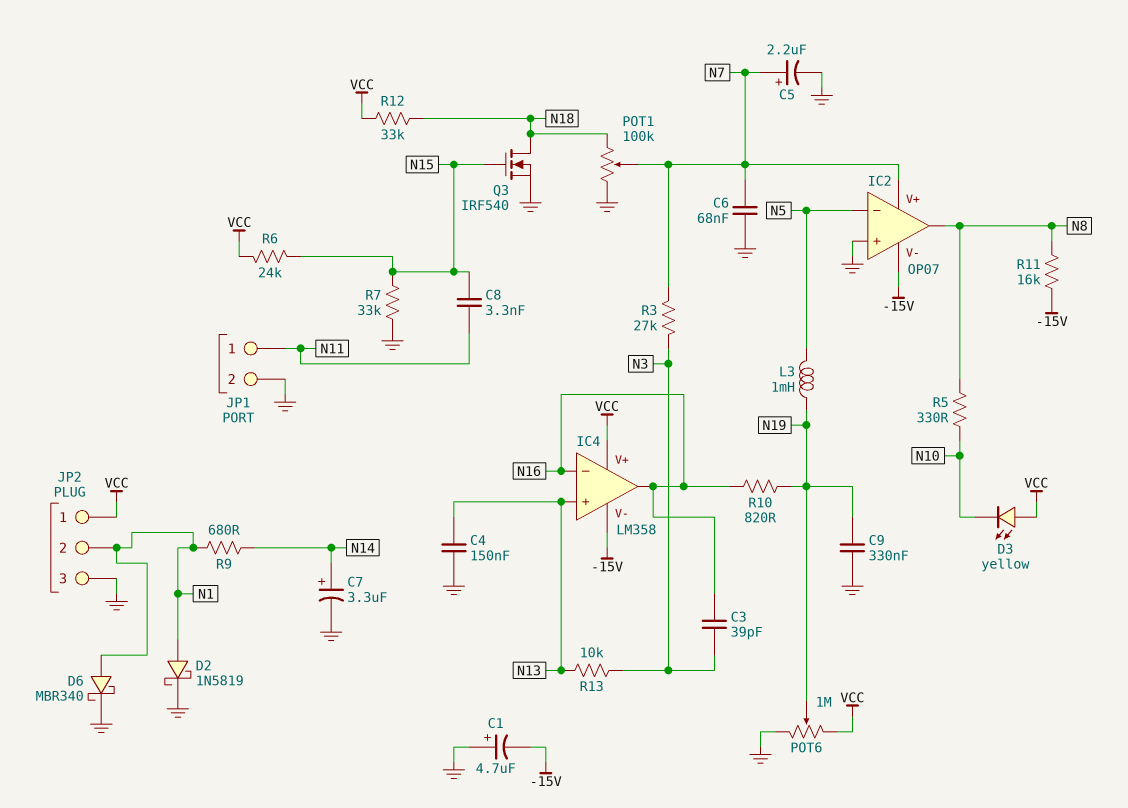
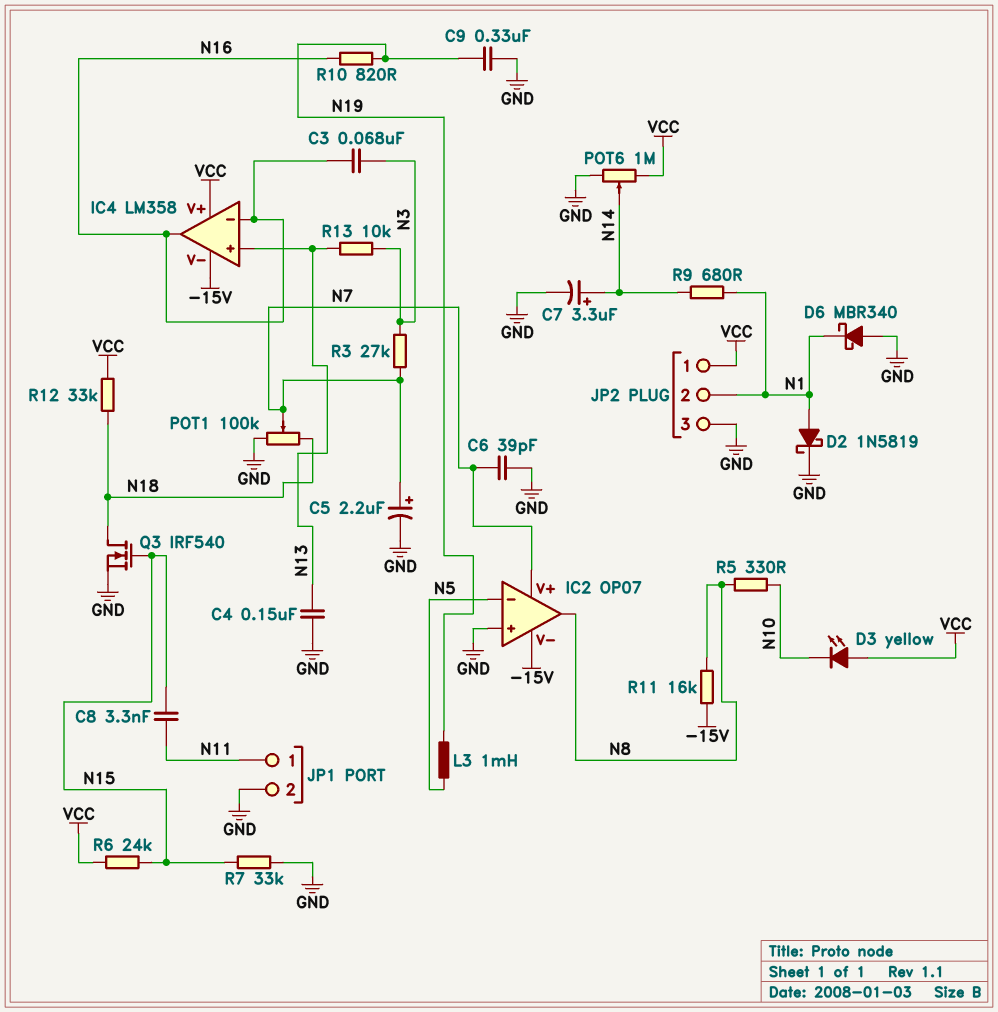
C1: 4.7uF (plus GND, minus -15V) -> none
C3: 39pF (N3, N16) -> 68nF (N3, N16)
C6: 68nF (GND, N7) -> 39pF (GND, N7)
D6: schottky MBR340 (A N1, K GND) -> schottky MBR340 (A GND, K N1)
POT6: 1M (GND, VCC, wiper N19) -> 1M (GND, VCC, wiper N14)

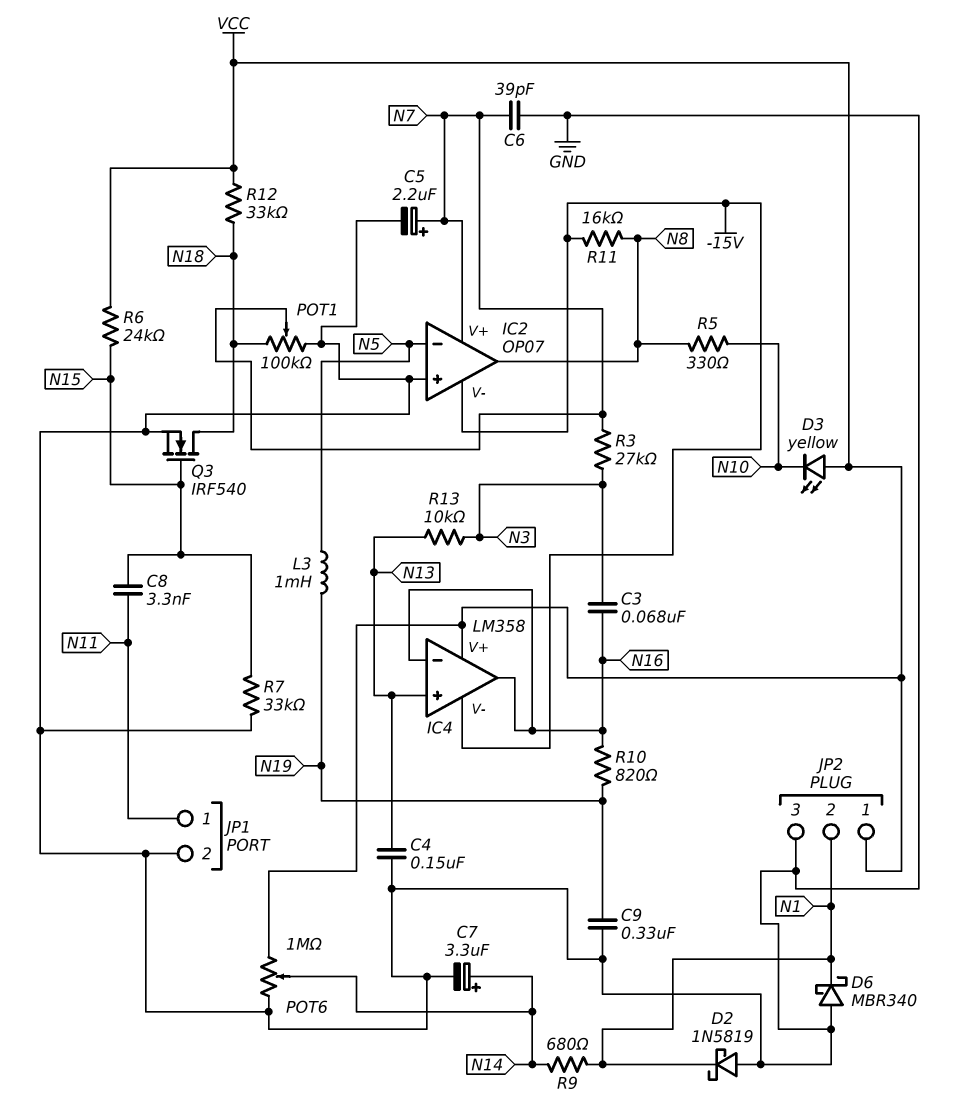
D2: schottky 1N5819 (A N1, K GND) -> schottky 1N5819 (A GND, K N1)

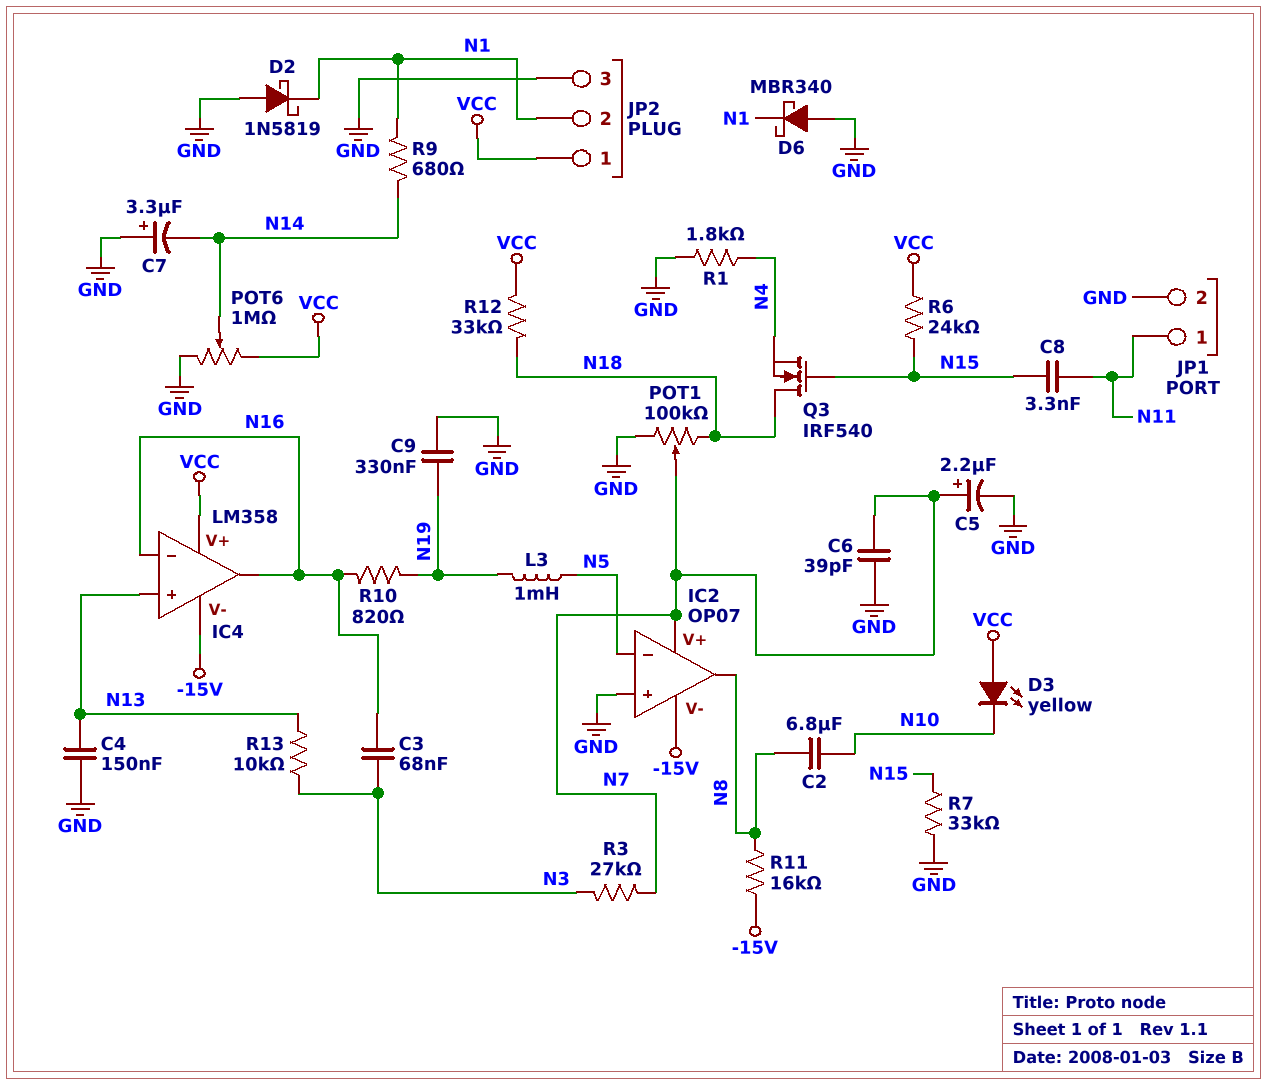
C2: none -> 6.8uF (N8, N10)
C7: 3.3uF (plus N14, minus GND) -> 3.3uF (plus GND, minus N14)
Q3: NMOS IRF540 (G N15, D N18, S GND) -> NMOS IRF540 (G N15, D N18, S N4)
R1: none -> 1.8k (GND, N4)
R5: 330 (N8, N10) -> none

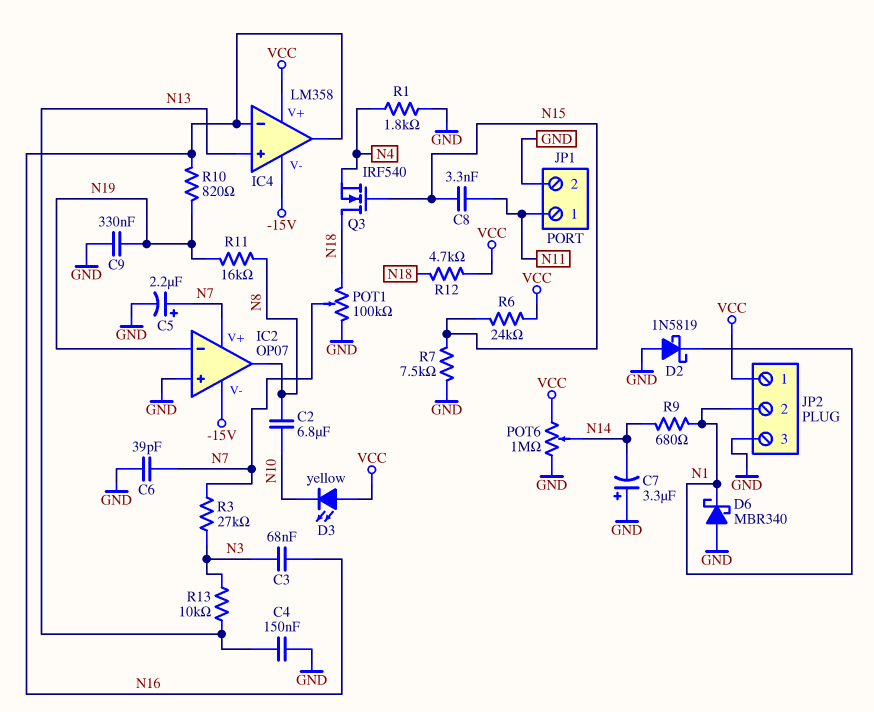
IC2 pin in-: N5 -> N19
L3: 1mH (N5, N19) -> none
R7: 33k (GND, N15) -> 7.5k (GND, N15)
R11: 16k (-15V, N8) -> 16k (N8, N19)
R12: 33k (N18, VCC) -> 4.7k (N18, VCC)

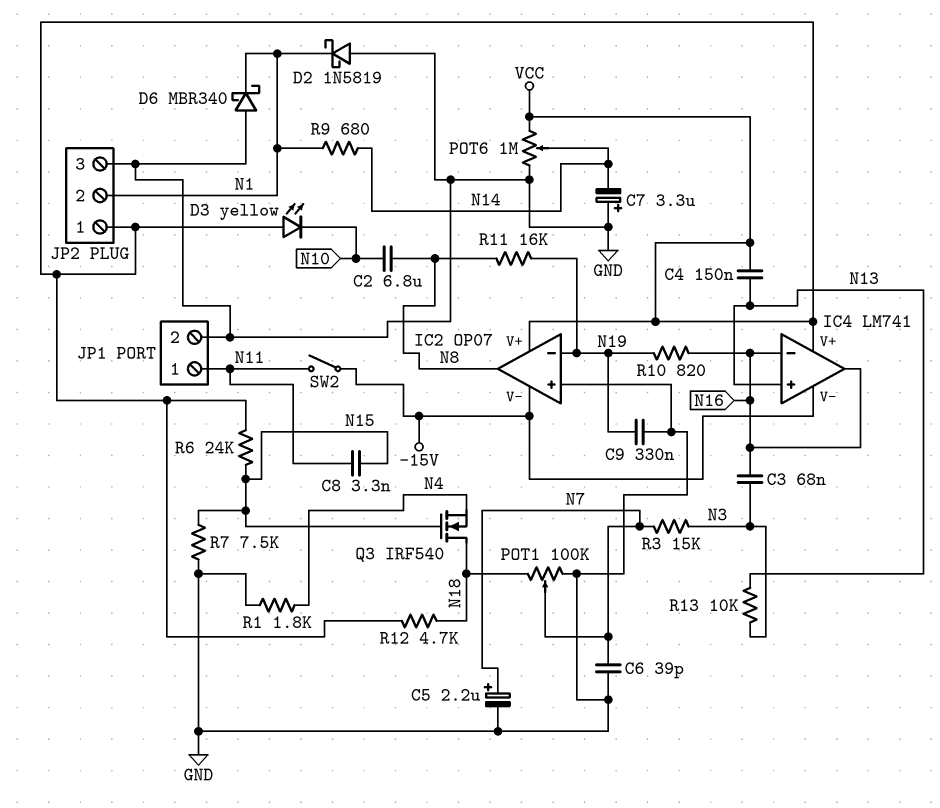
C4: 150nF (GND, N13) -> 150nF (N13, VCC)
IC2 pin V+: N7 -> VCC
IC4: LM358 -> LM741
R3: 27k (N3, N7) -> 15k (N3, N7)
SW2: none -> switch (-15V, N11)

